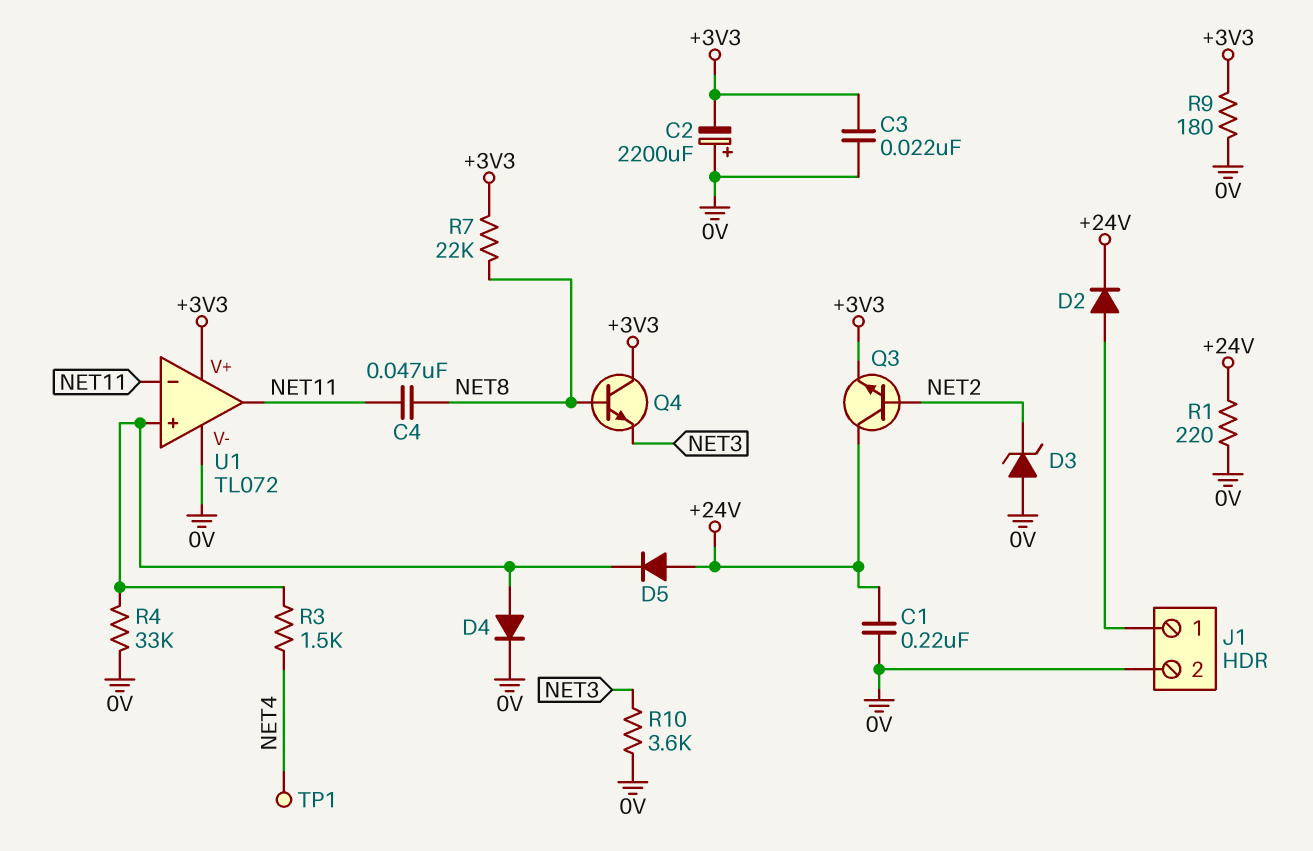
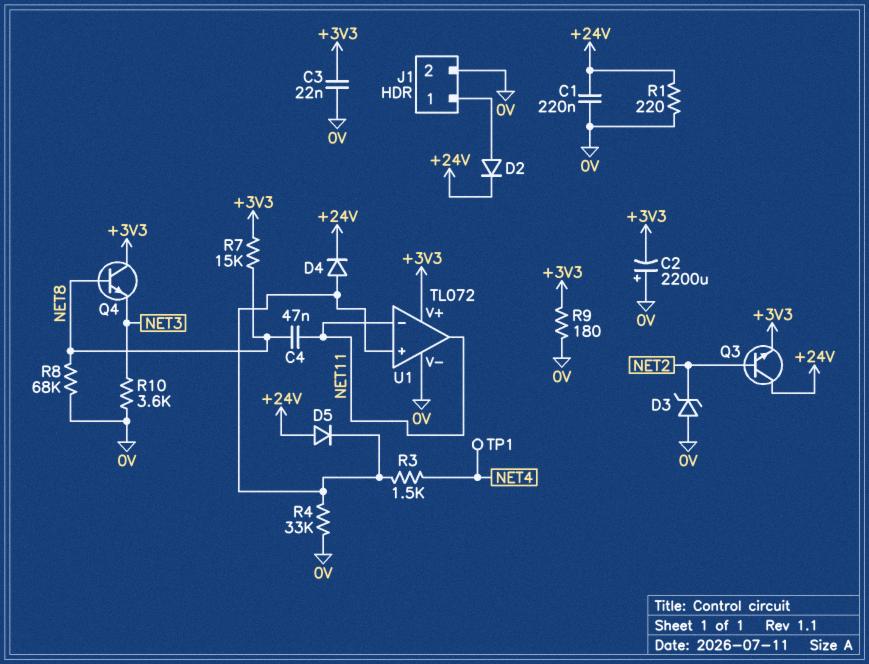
D4: diode (A U1/in+, K 0V) -> diode (A U1/in+, K +24V)
R7: 22k (+3V3, NET8) -> 15k (+3V3, NET8)
R8: none -> 68k (0V, NET8)

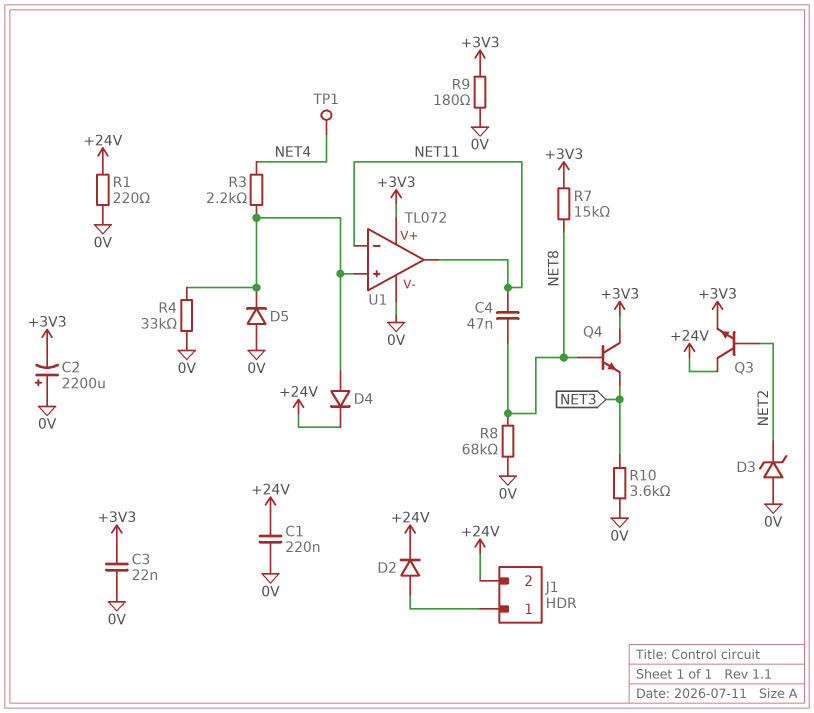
D5: diode (A +24V, K U1/in+) -> diode (A 0V, K U1/in+)
J1 pin 2: 0V -> +24V
R3: 1.5k (NET4, U1/in+) -> 2.2k (NET4, U1/in+)

